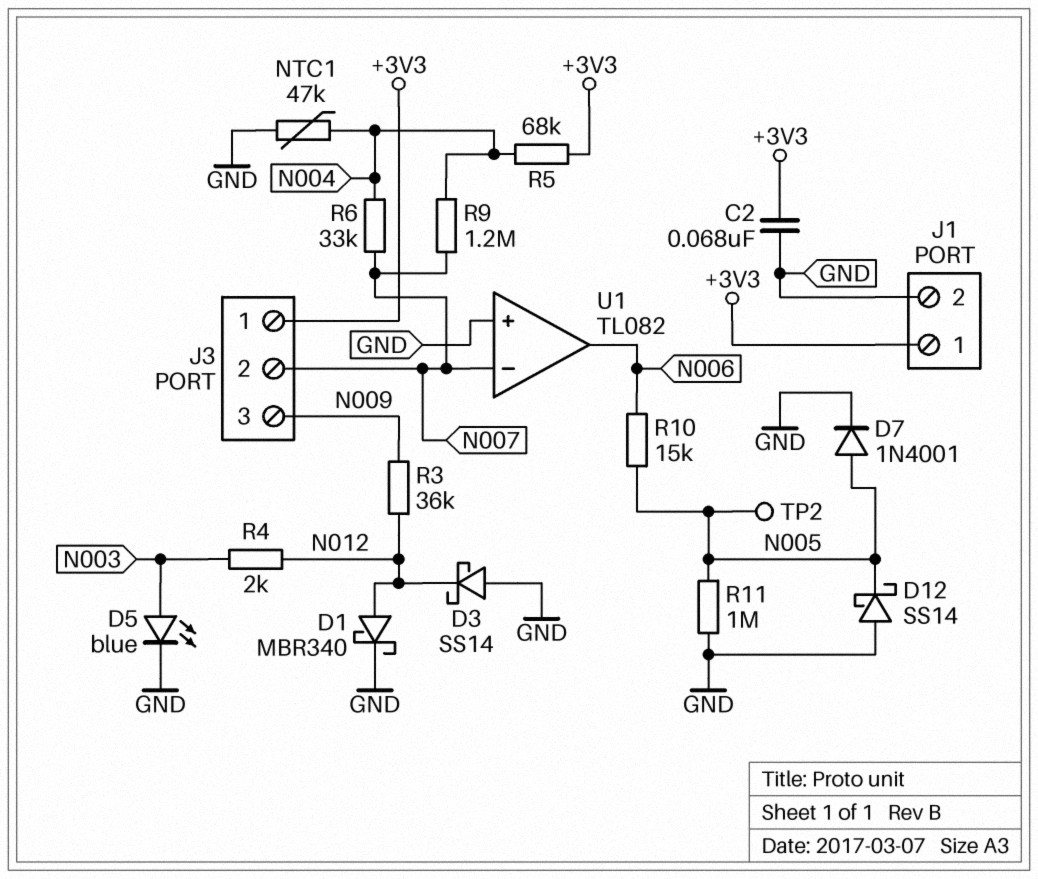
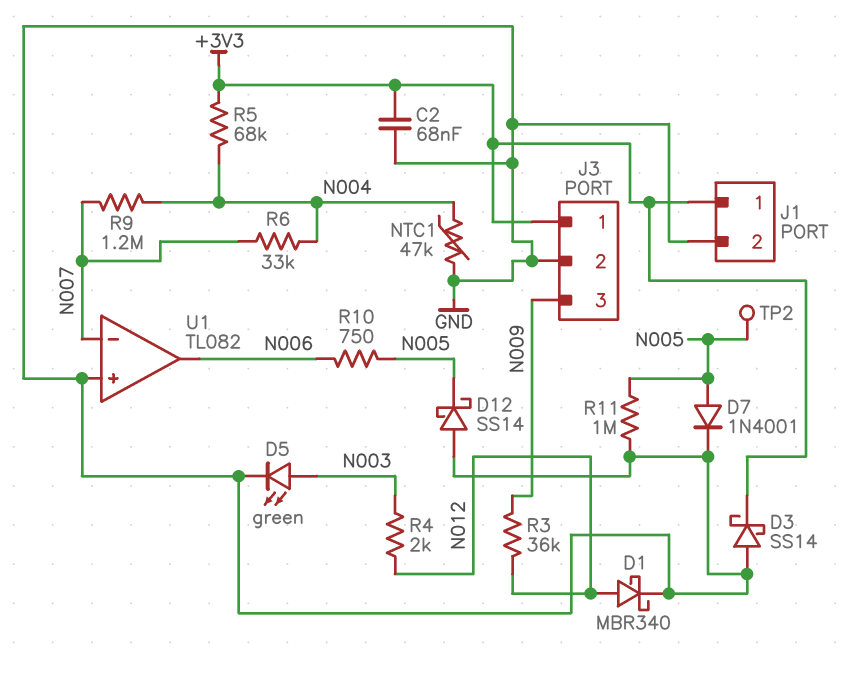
D3: schottky SS14 (A GND, K N012) -> schottky SS14 (A GND, K +3V3)
D5: LED blue (A N003, K GND) -> LED green (A N003, K GND)
J3 pin 2: N007 -> GND
R10: 15k (N005, N006) -> 750 (N005, N006)

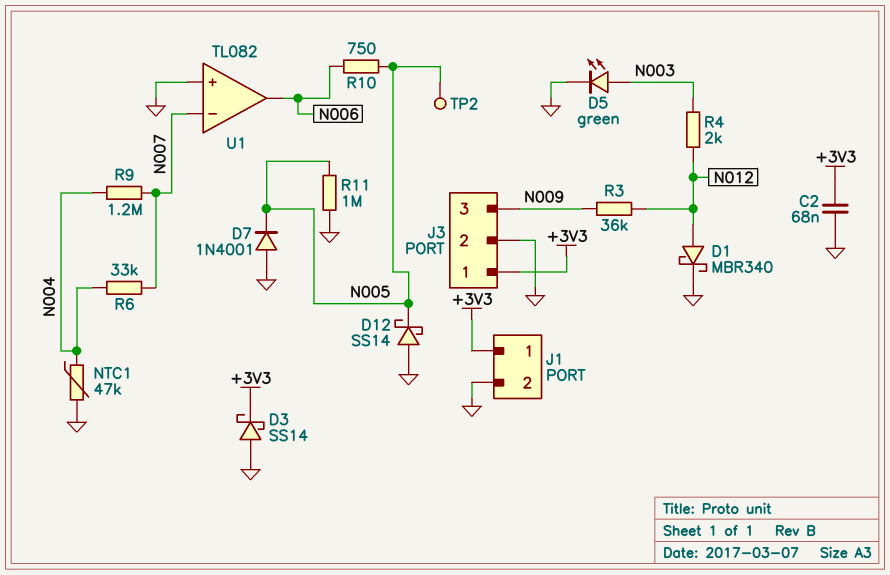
D7: diode 1N4001 (A N005, K GND) -> diode 1N4001 (A GND, K N005)
R5: 68k (+3V3, N004) -> none

